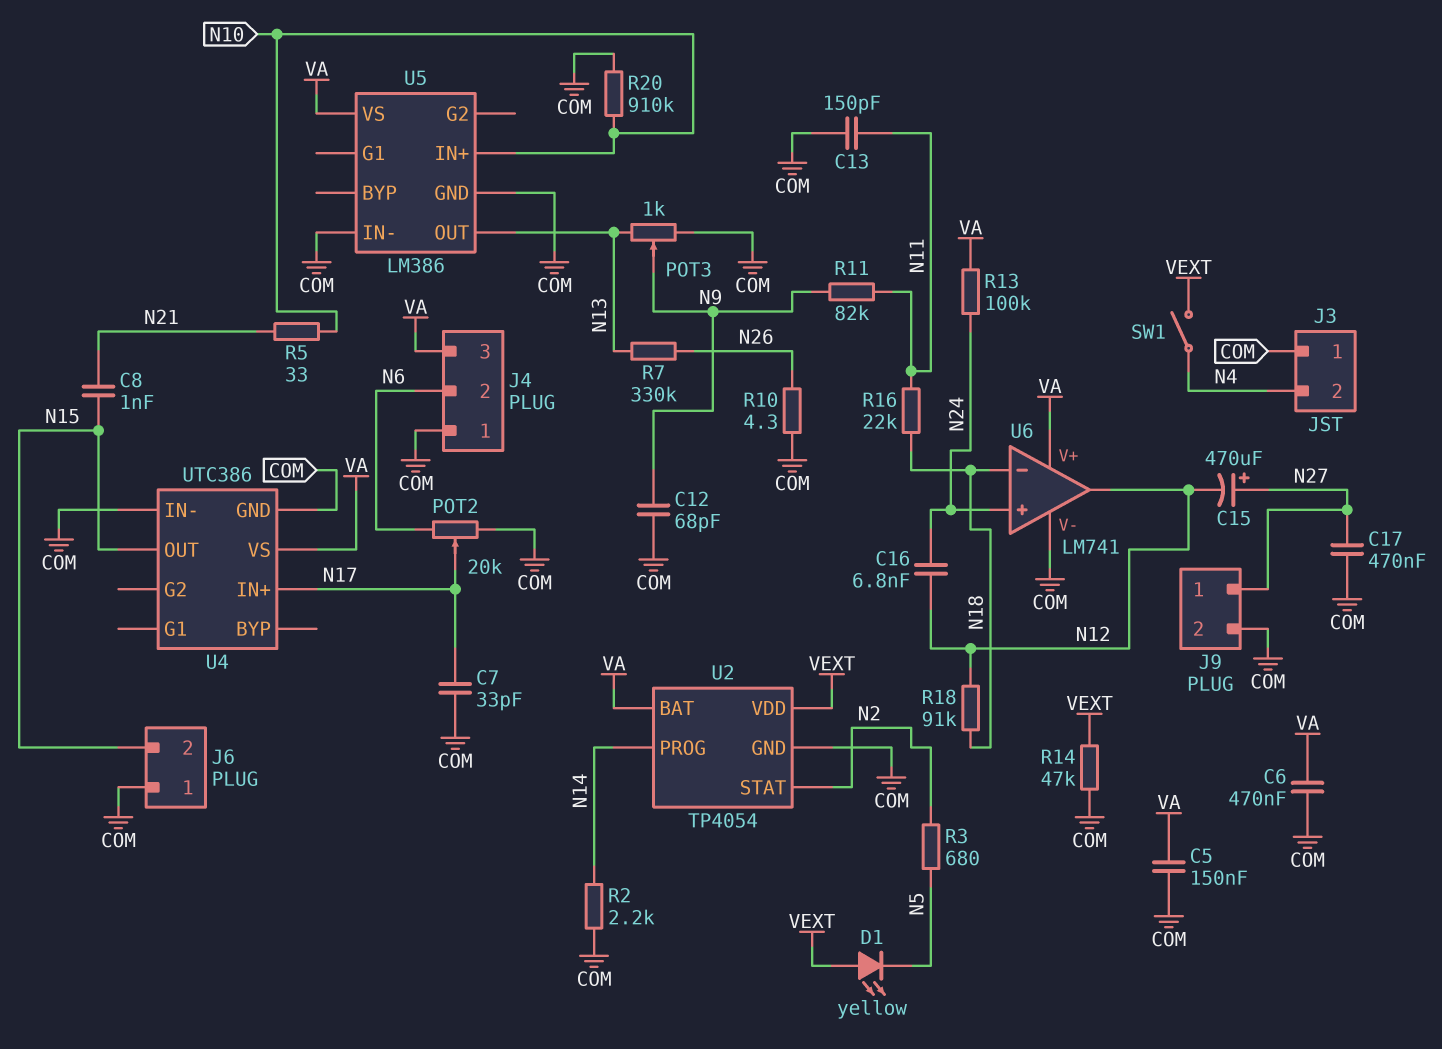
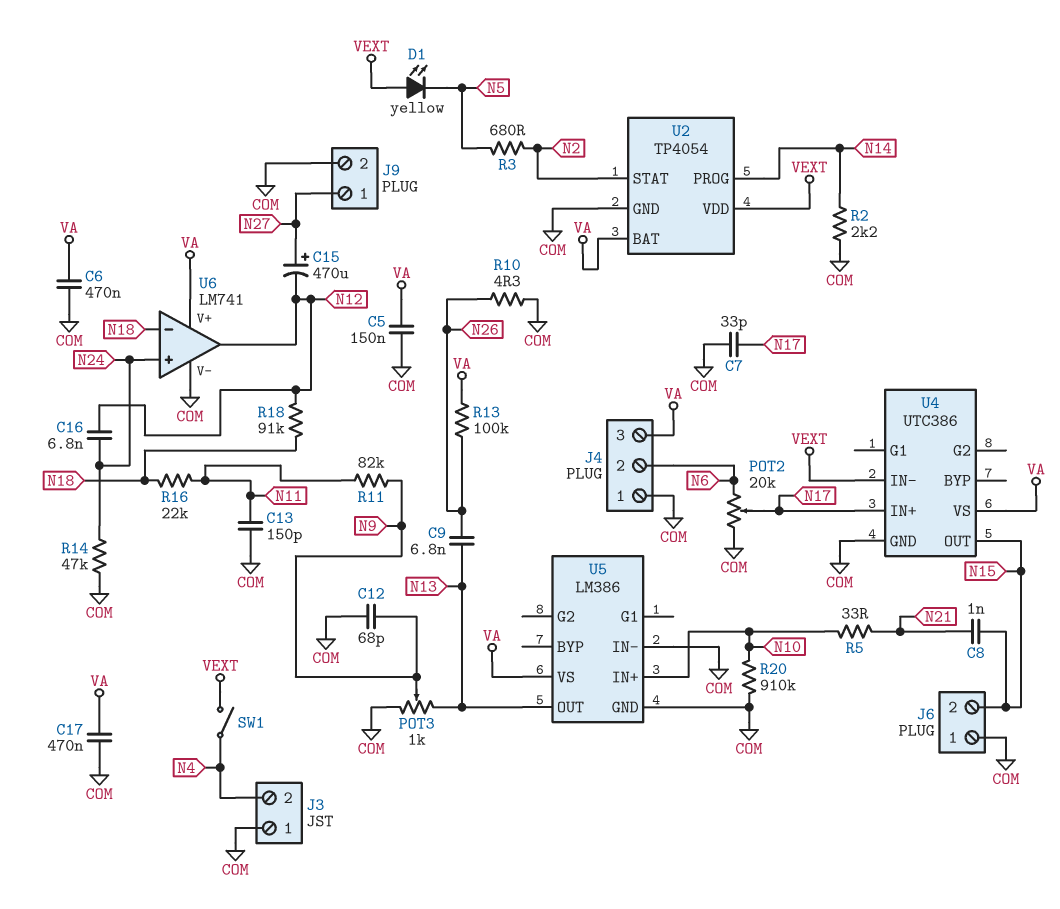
C9: none -> 6.8nF (N13, N26)
C17: 470nF (COM, N27) -> 470nF (COM, VA)
R7: 330k (N13, N26) -> none
R13: 100k (N24, VA) -> 100k (N26, VA)
R14: 47k (COM, VEXT) -> 47k (COM, N24)
U4 pin IN-: COM -> VEXT

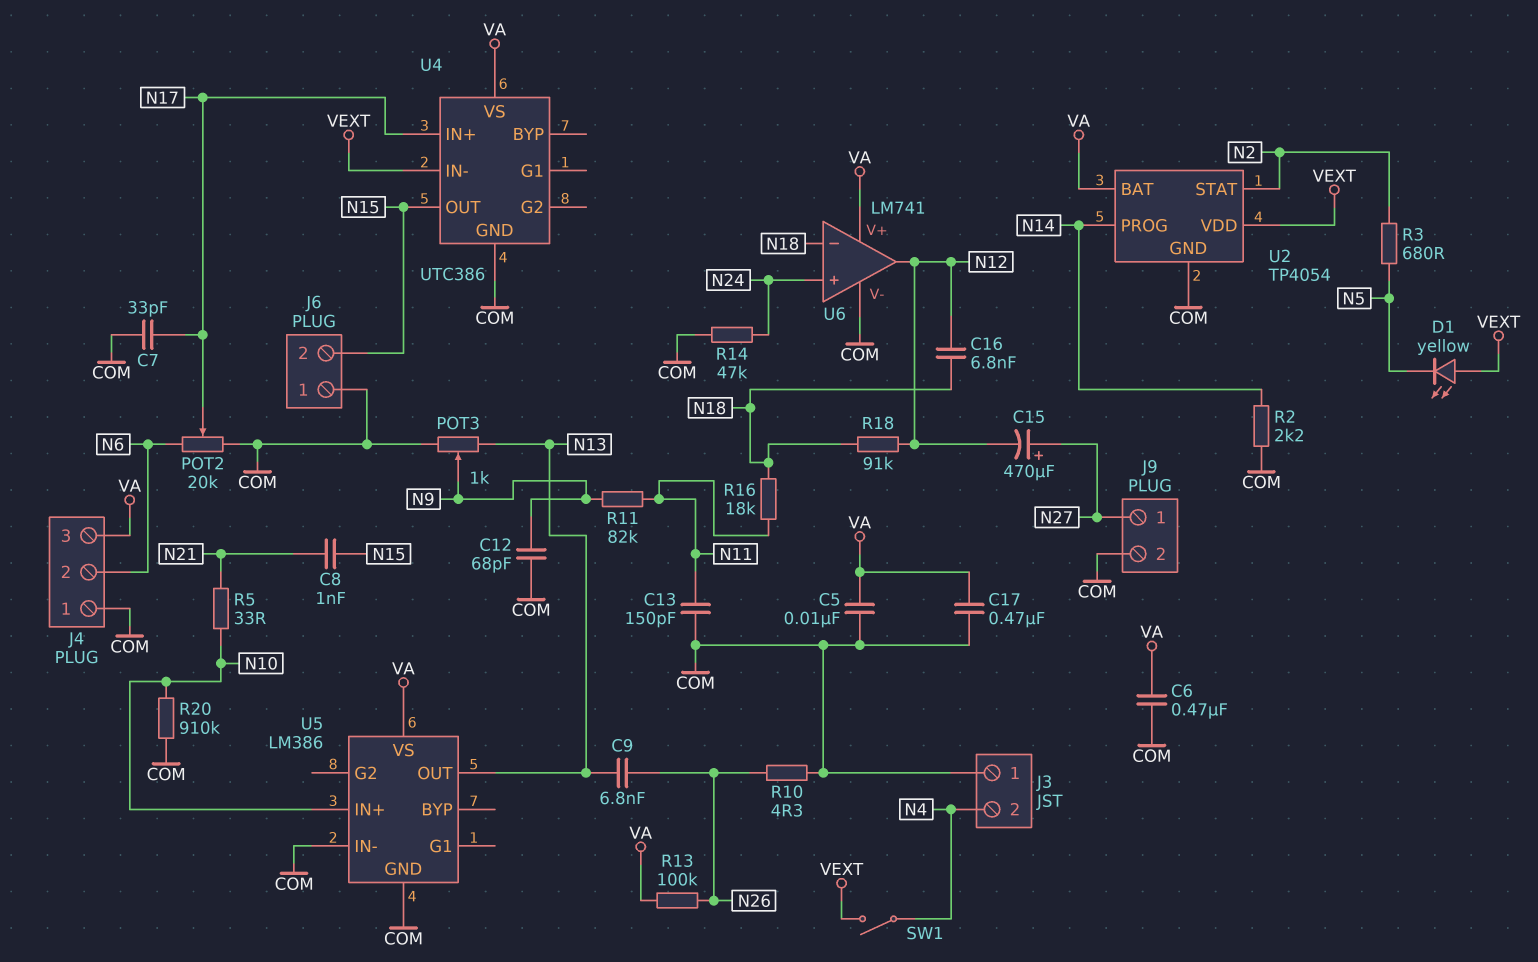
C5: 150nF (COM, VA) -> 10nF (COM, VA)
C16: 6.8nF (N12, N24) -> 6.8nF (N12, N18)
R16: 22k (N11, N18) -> 18k (N11, N18)

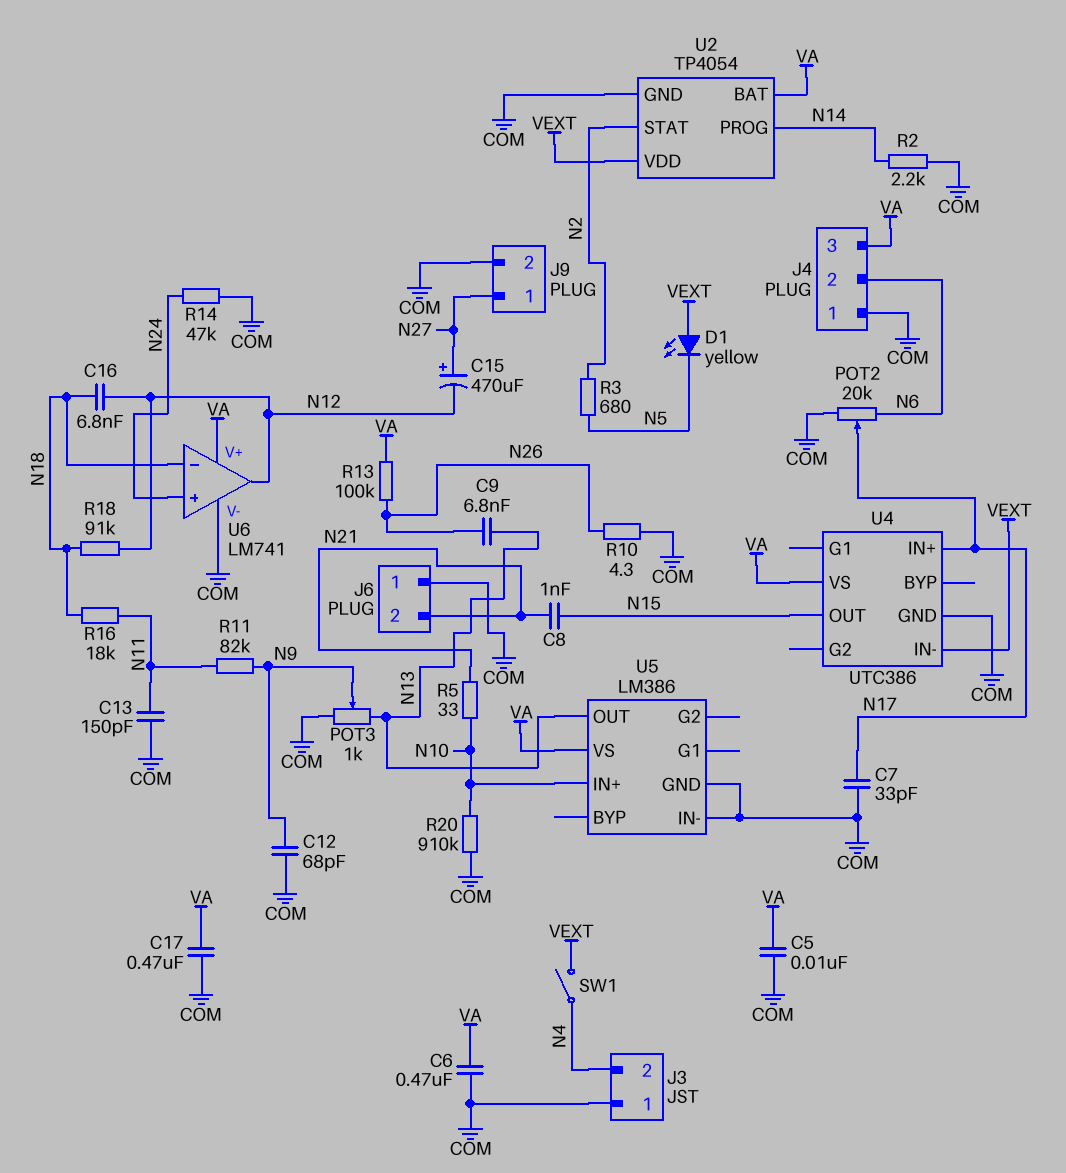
J6 pin 2: N15 -> N21

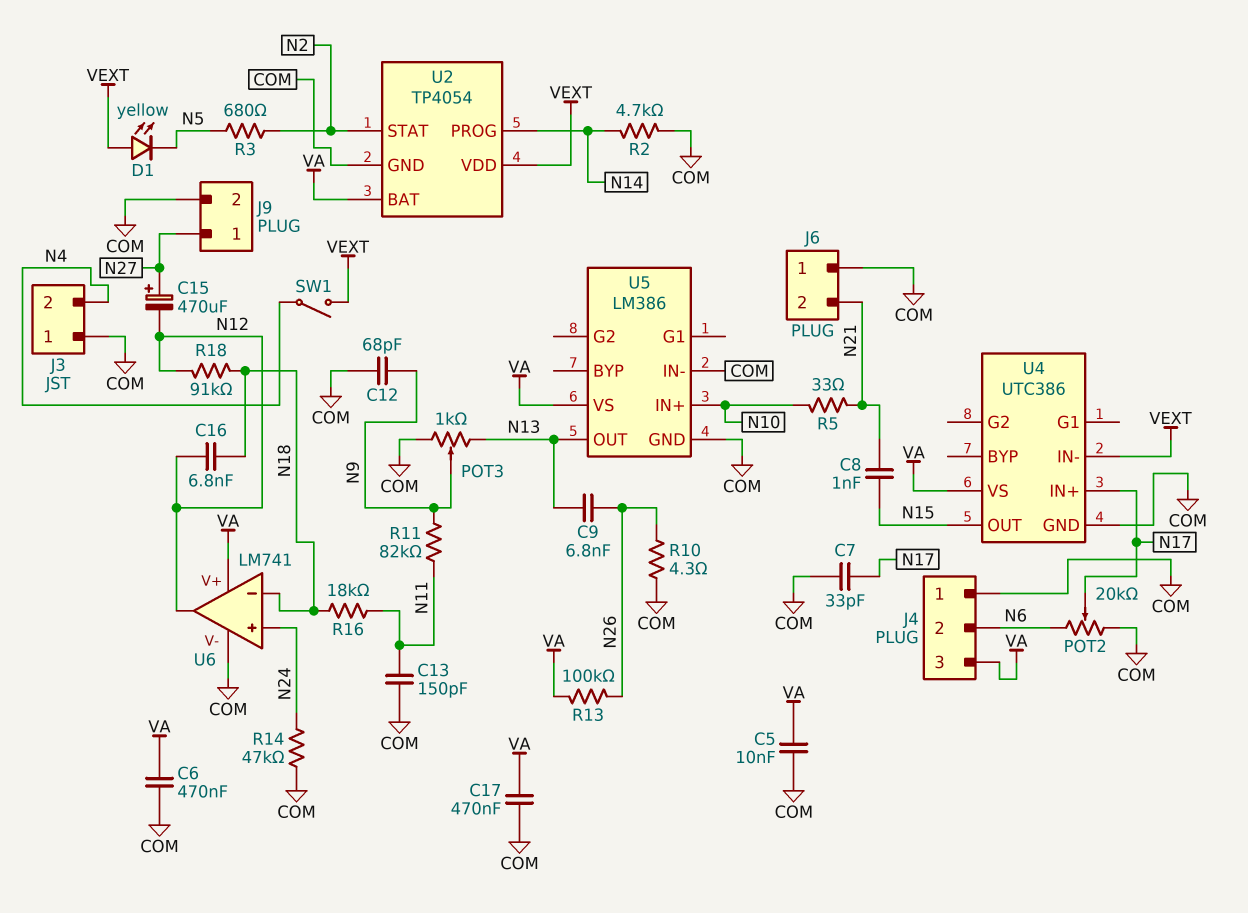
R2: 2.2k (COM, N14) -> 4.7k (COM, N14)
R20: 910k (COM, N10) -> none

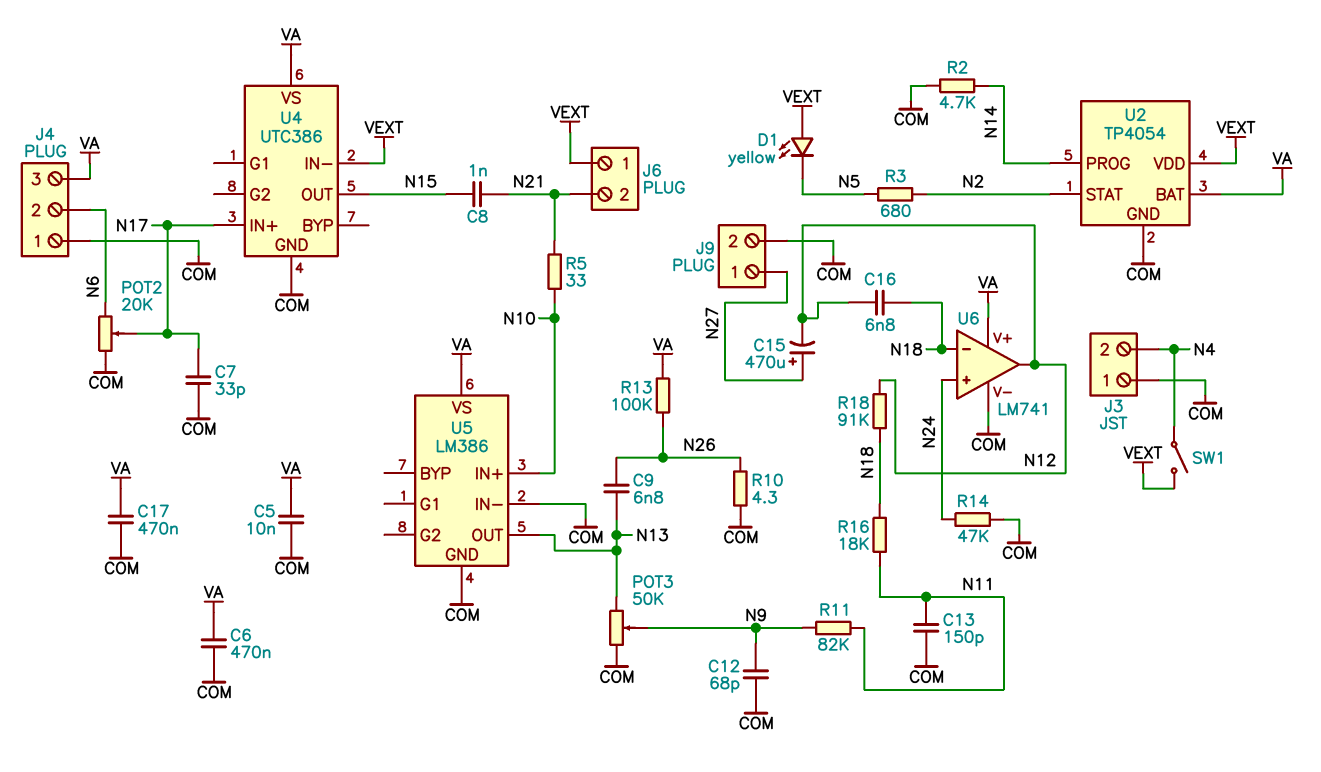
J6 pin 1: COM -> VEXT
POT3: 1k (COM, N13, wiper N9) -> 50k (COM, N13, wiper N9)

